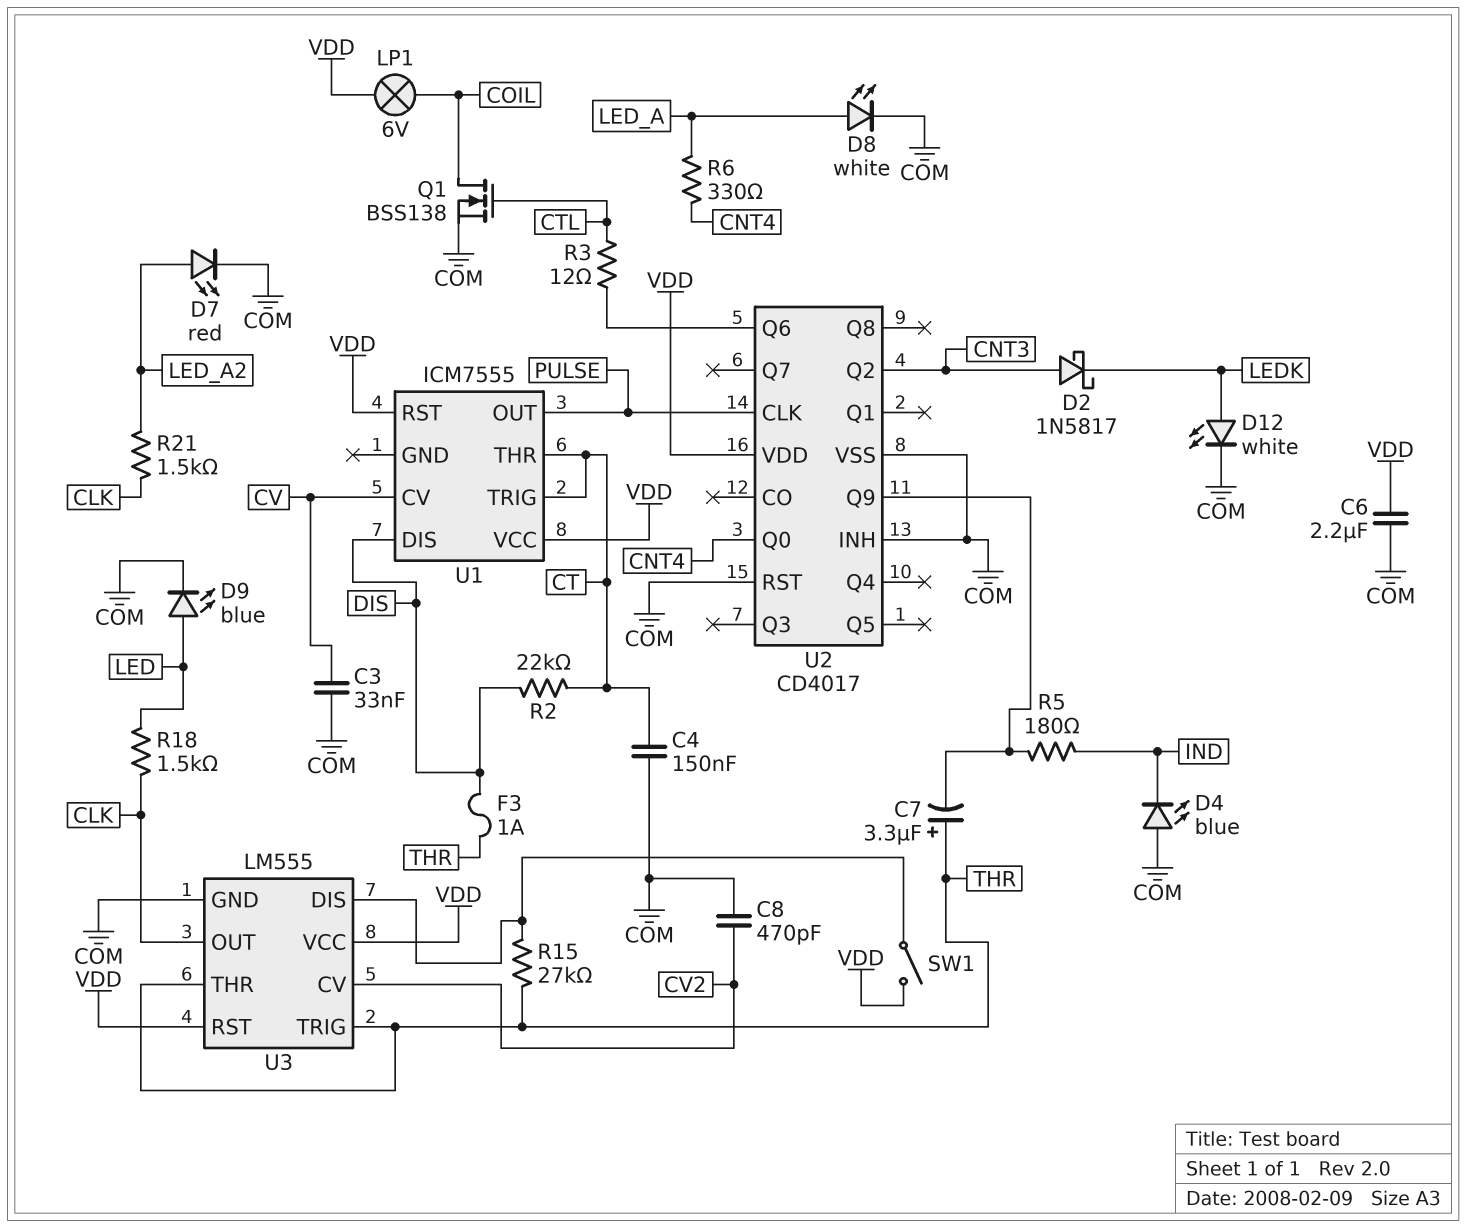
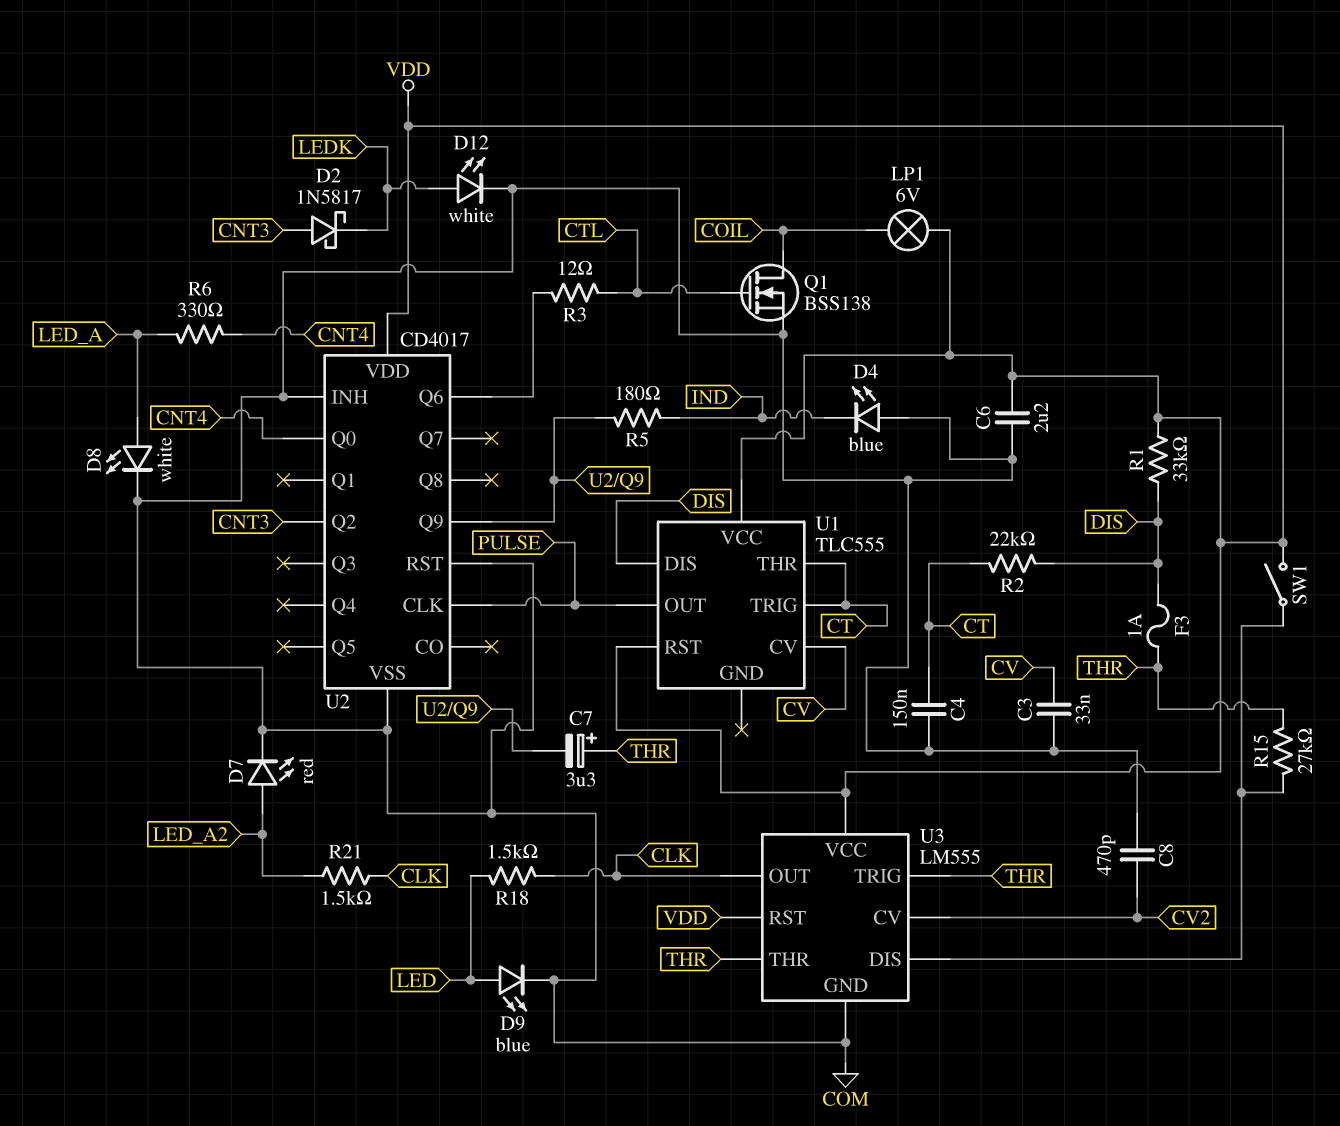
R1: none -> 33k (DIS, VDD)
U1: ICM7555 -> TLC555

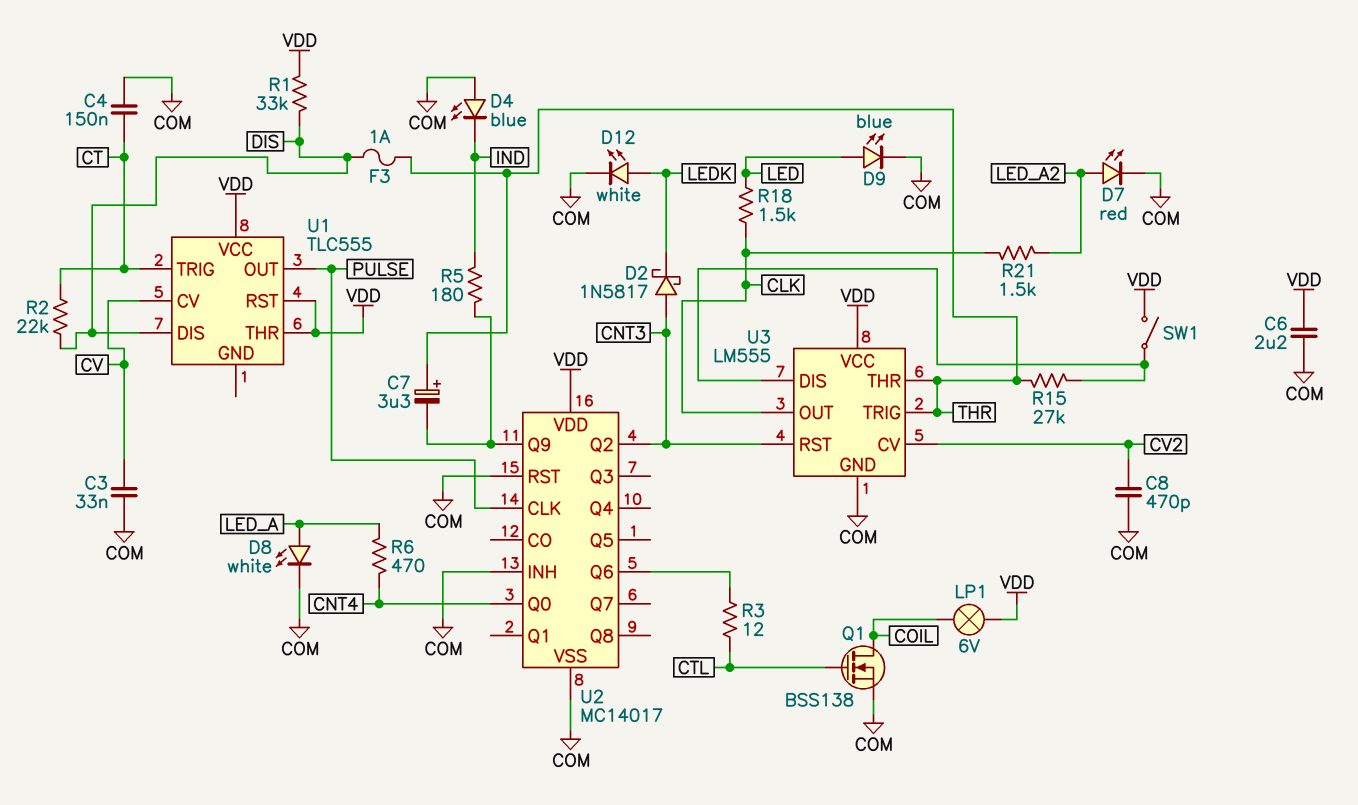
R6: 330 (CNT4, LED_A) -> 470 (CNT4, LED_A)
U1 pin THR: CT -> VDD
U2: CD4017 -> MC14017
U3 pin RST: VDD -> CNT3

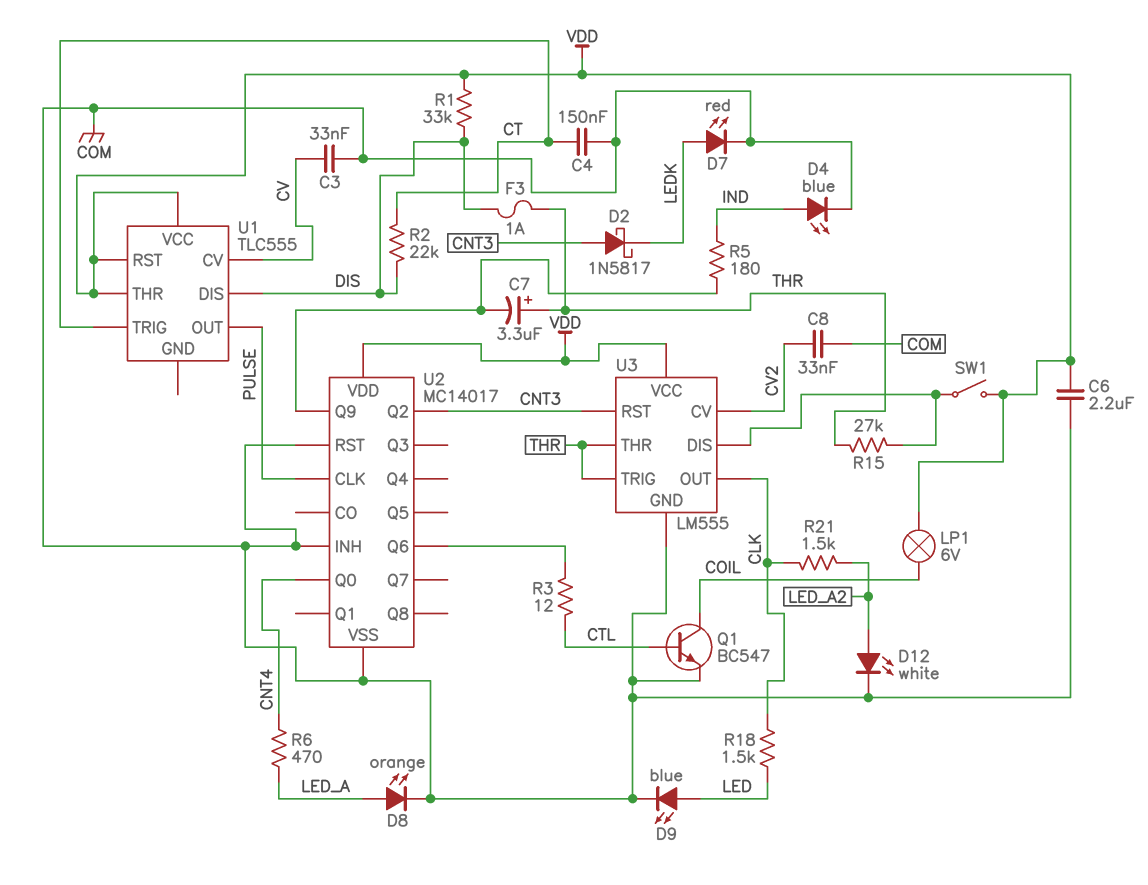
C8: 470pF (COM, CV2) -> 33nF (COM, CV2)
D4: LED blue (A COM, K IND) -> LED blue (A IND, K COM)
D7: LED red (A LED_A2, K COM) -> LED red (A LEDK, K COM)
D8: LED white (A LED_A, K COM) -> LED orange (A LED_A, K COM)
D12: LED white (A LEDK, K COM) -> LED white (A LED_A2, K COM)
Q1: NMOS BSS138 (G CTL, D COIL, S COM) -> NPN BC547 (B CTL, C COIL, E COM)

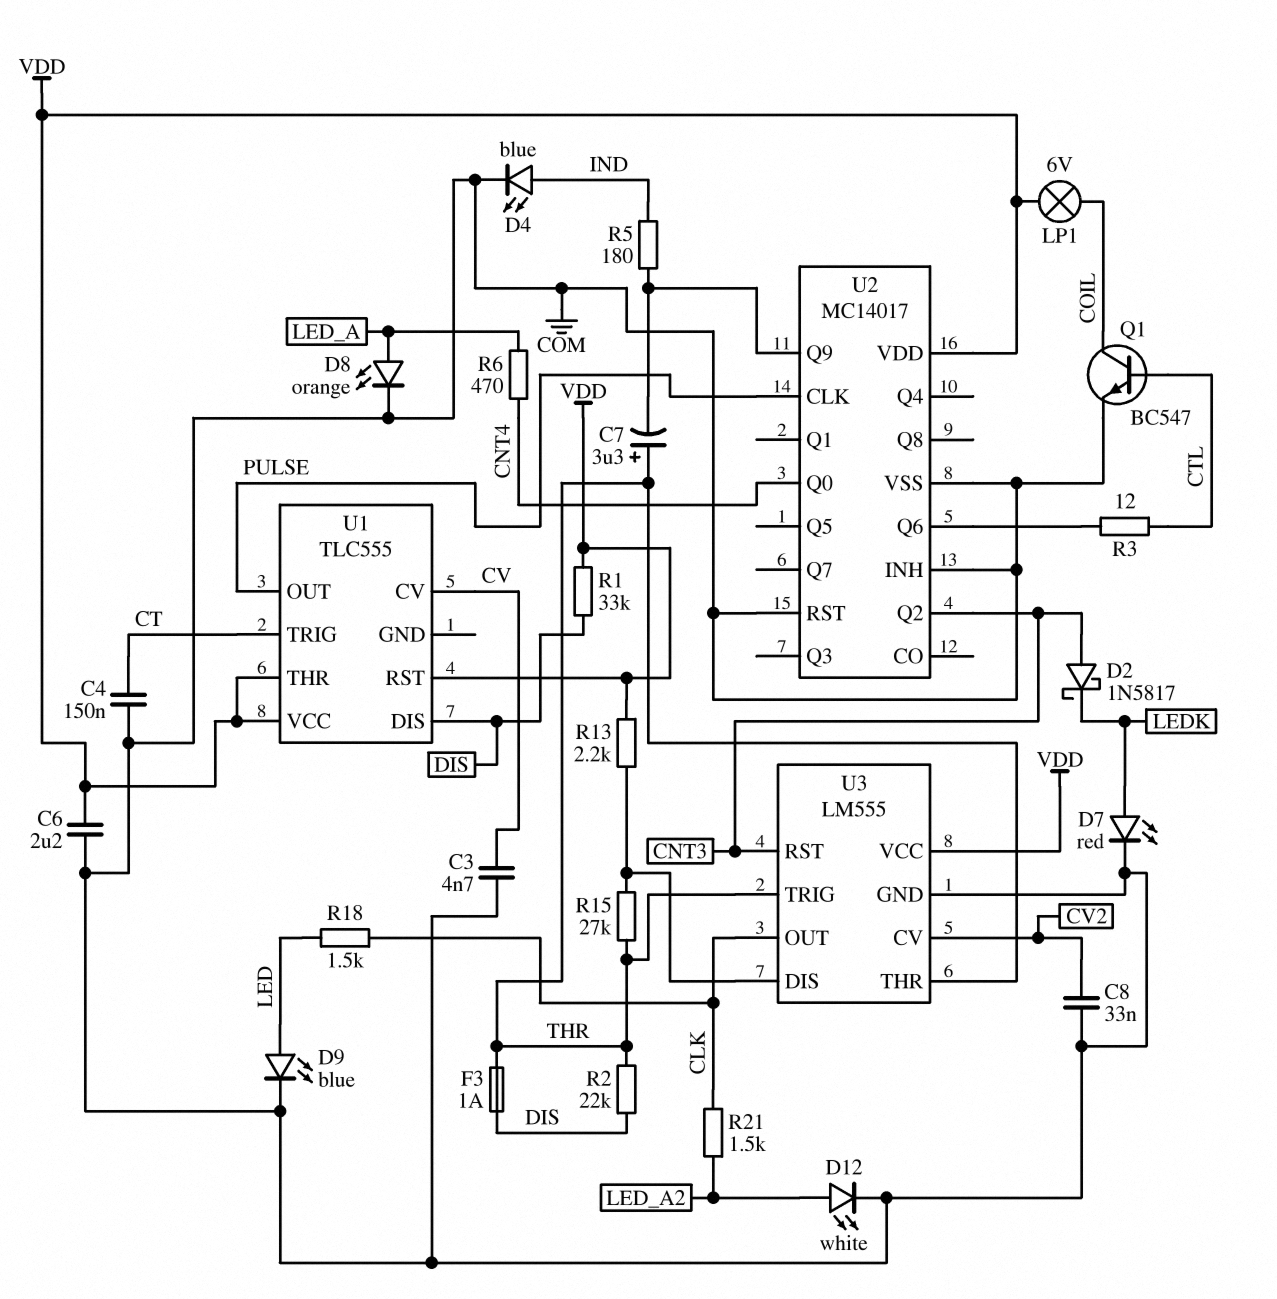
C3: 33nF (COM, CV) -> 4.7nF (COM, CV)
R2: 22k (CT, DIS) -> 22k (DIS, THR)
R13: none -> 2.2k (U3/DIS, VDD)
SW1: switch (U3/DIS, VDD) -> none

